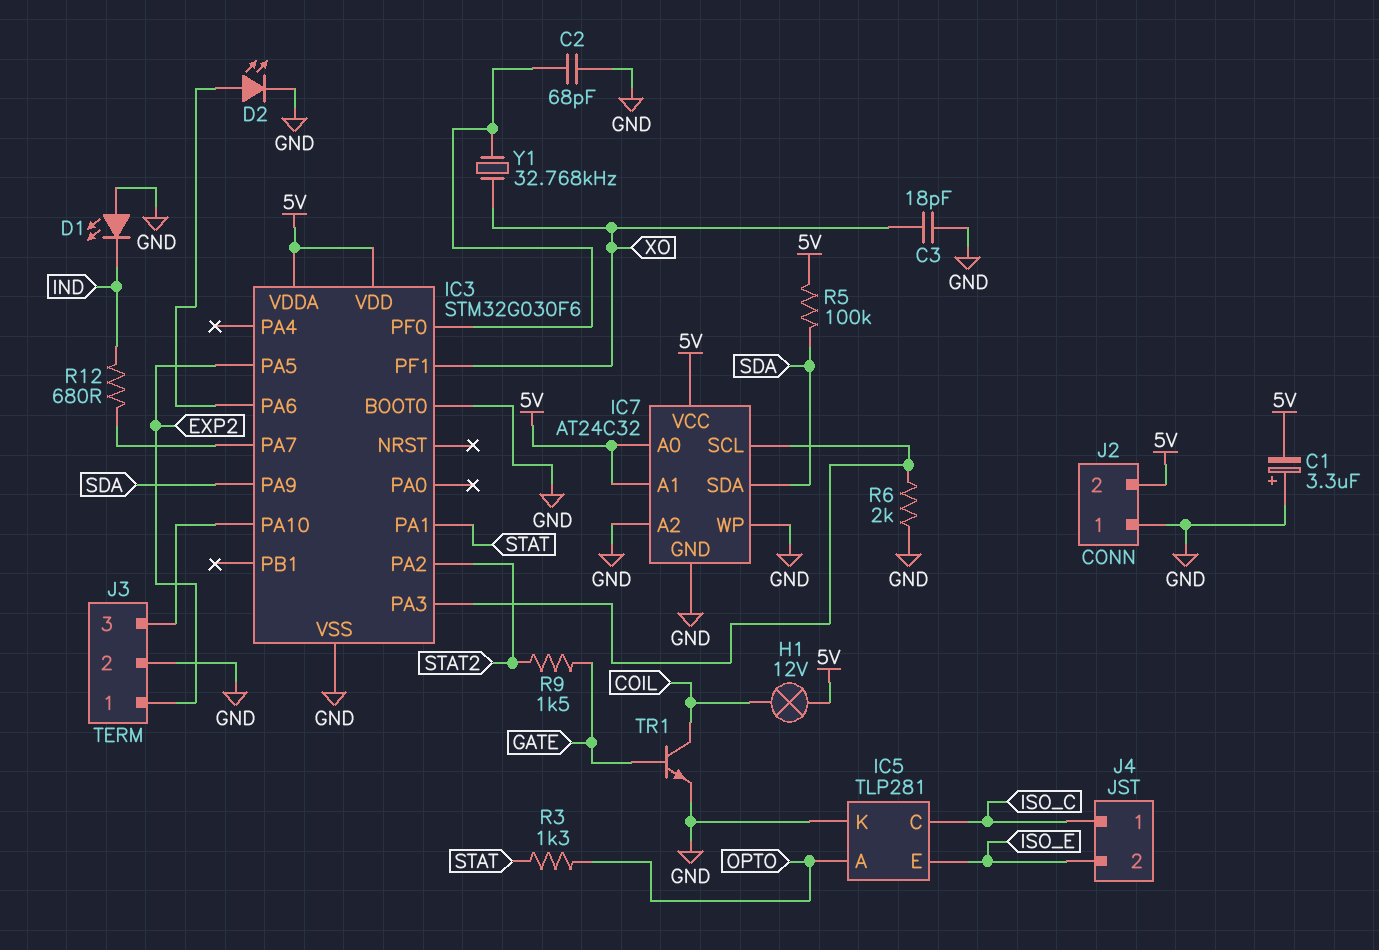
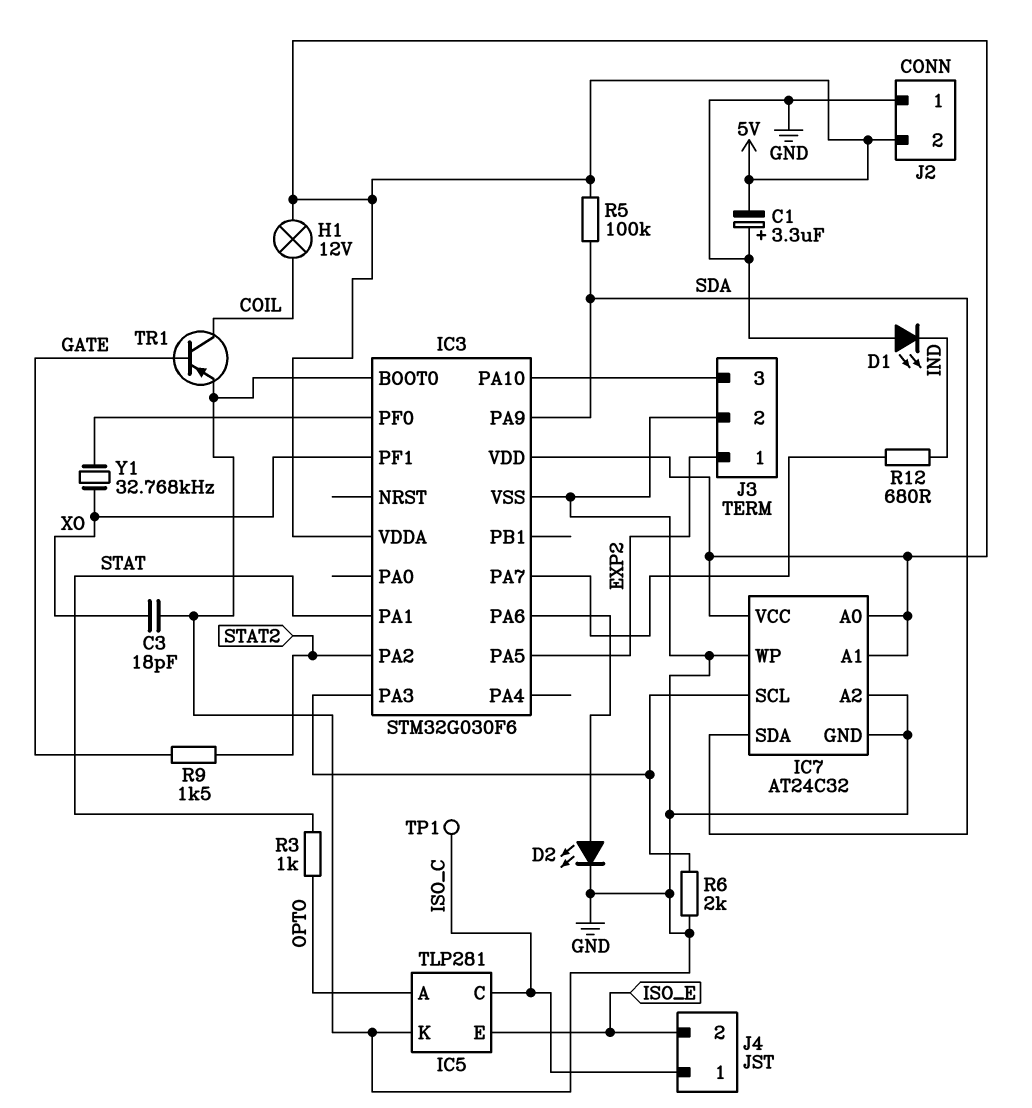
C2: 68pF (GND, IC3/PF0) -> none
R3: 1.3k (OPTO, STAT) -> 1k (OPTO, STAT)
TP1: none -> test point (ISO_C)
TR1: NPN (B GATE, C COIL, E GND) -> PNP (B GATE, C COIL, E GND)

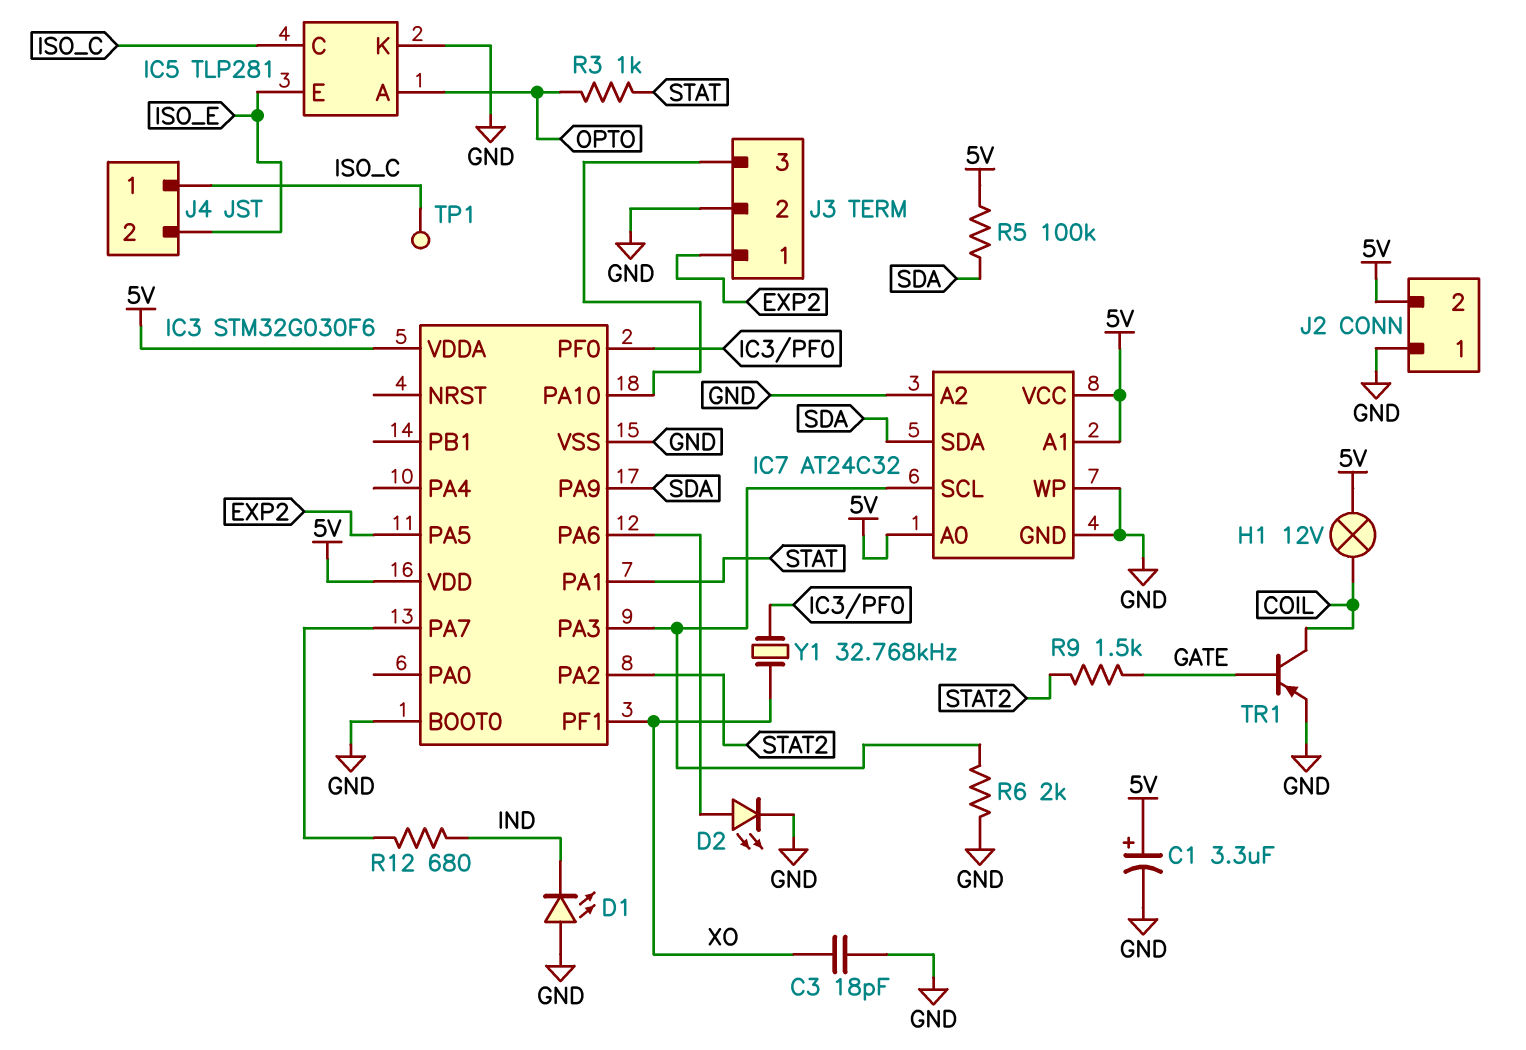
C1: 3.3uF (plus GND, minus 5V) -> 3.3uF (plus 5V, minus GND)

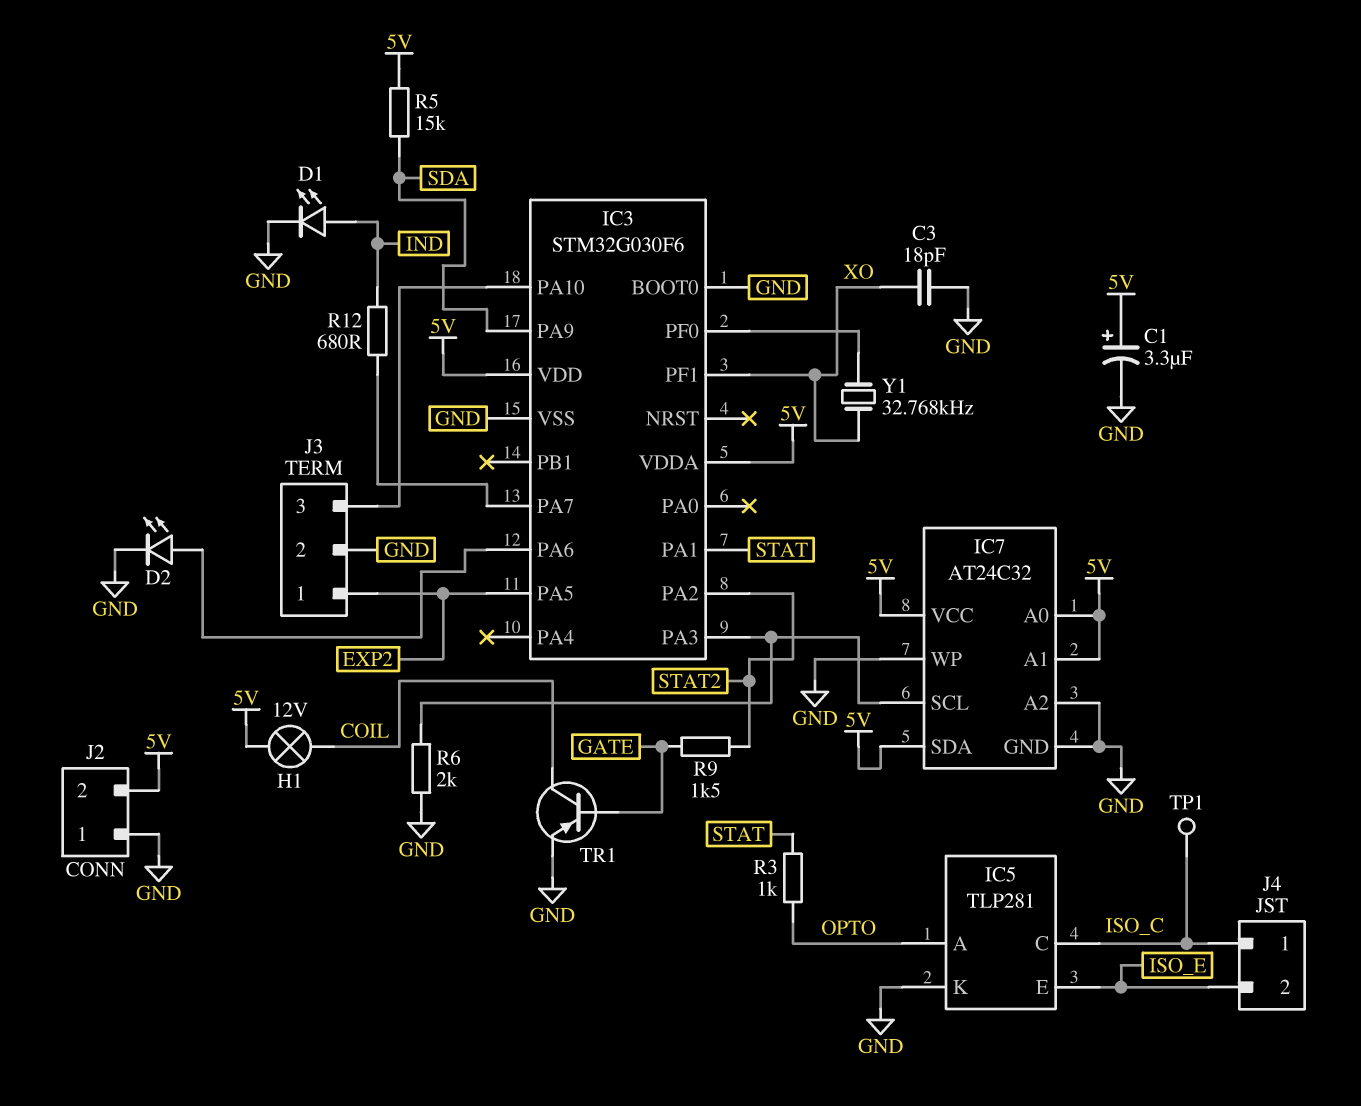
D1: LED (A GND, K IND) -> LED (A IND, K GND)
IC7 pin SDA: SDA -> 5V
R5: 100k (5V, SDA) -> 15k (5V, SDA)

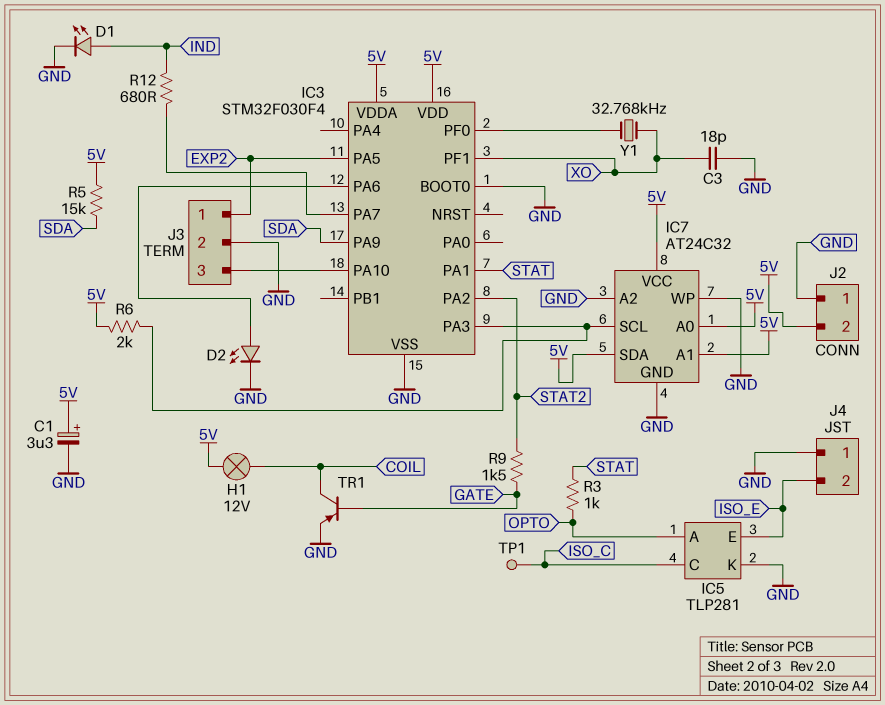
IC3: STM32G030F6 -> STM32F030F4
J4 pin 1: ISO_C -> GND
R6: 2k (GND, IC3/PA3) -> 2k (5V, IC3/PA3)

